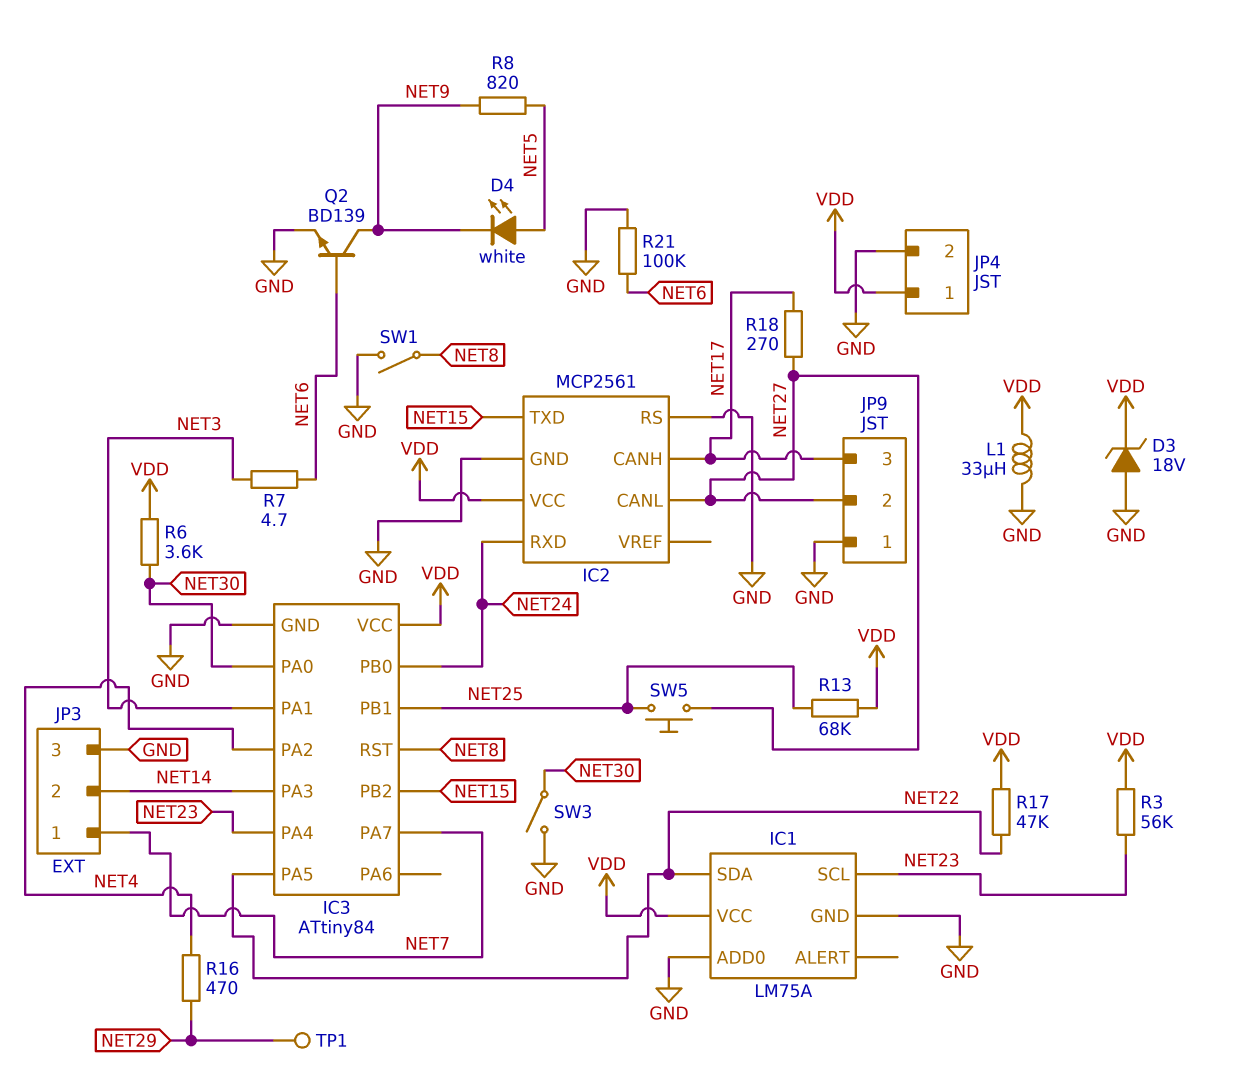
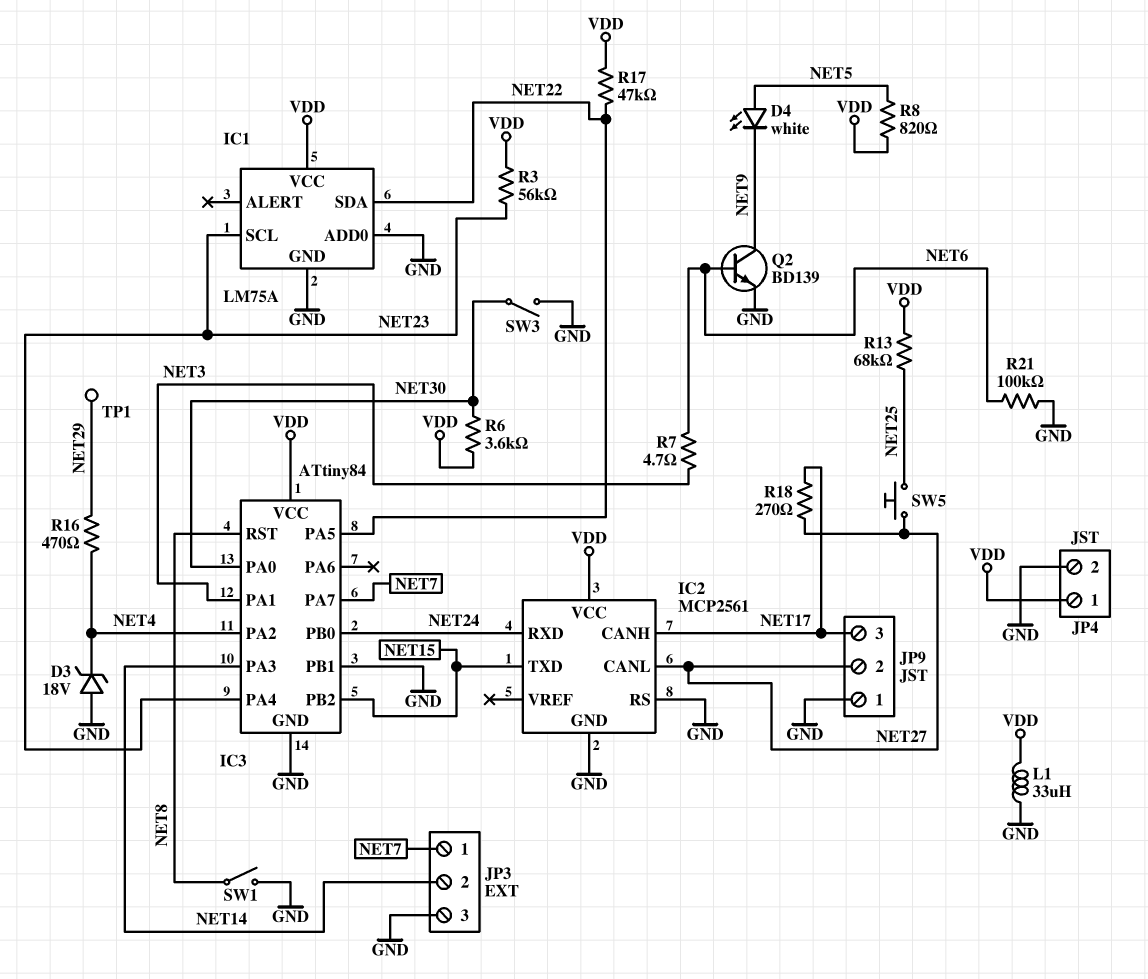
D3: zener 18V (A GND, K VDD) -> zener 18V (A GND, K NET4)
IC3 pin PB1: NET25 -> GND
R8: 820 (NET5, NET9) -> 820 (NET5, VDD)

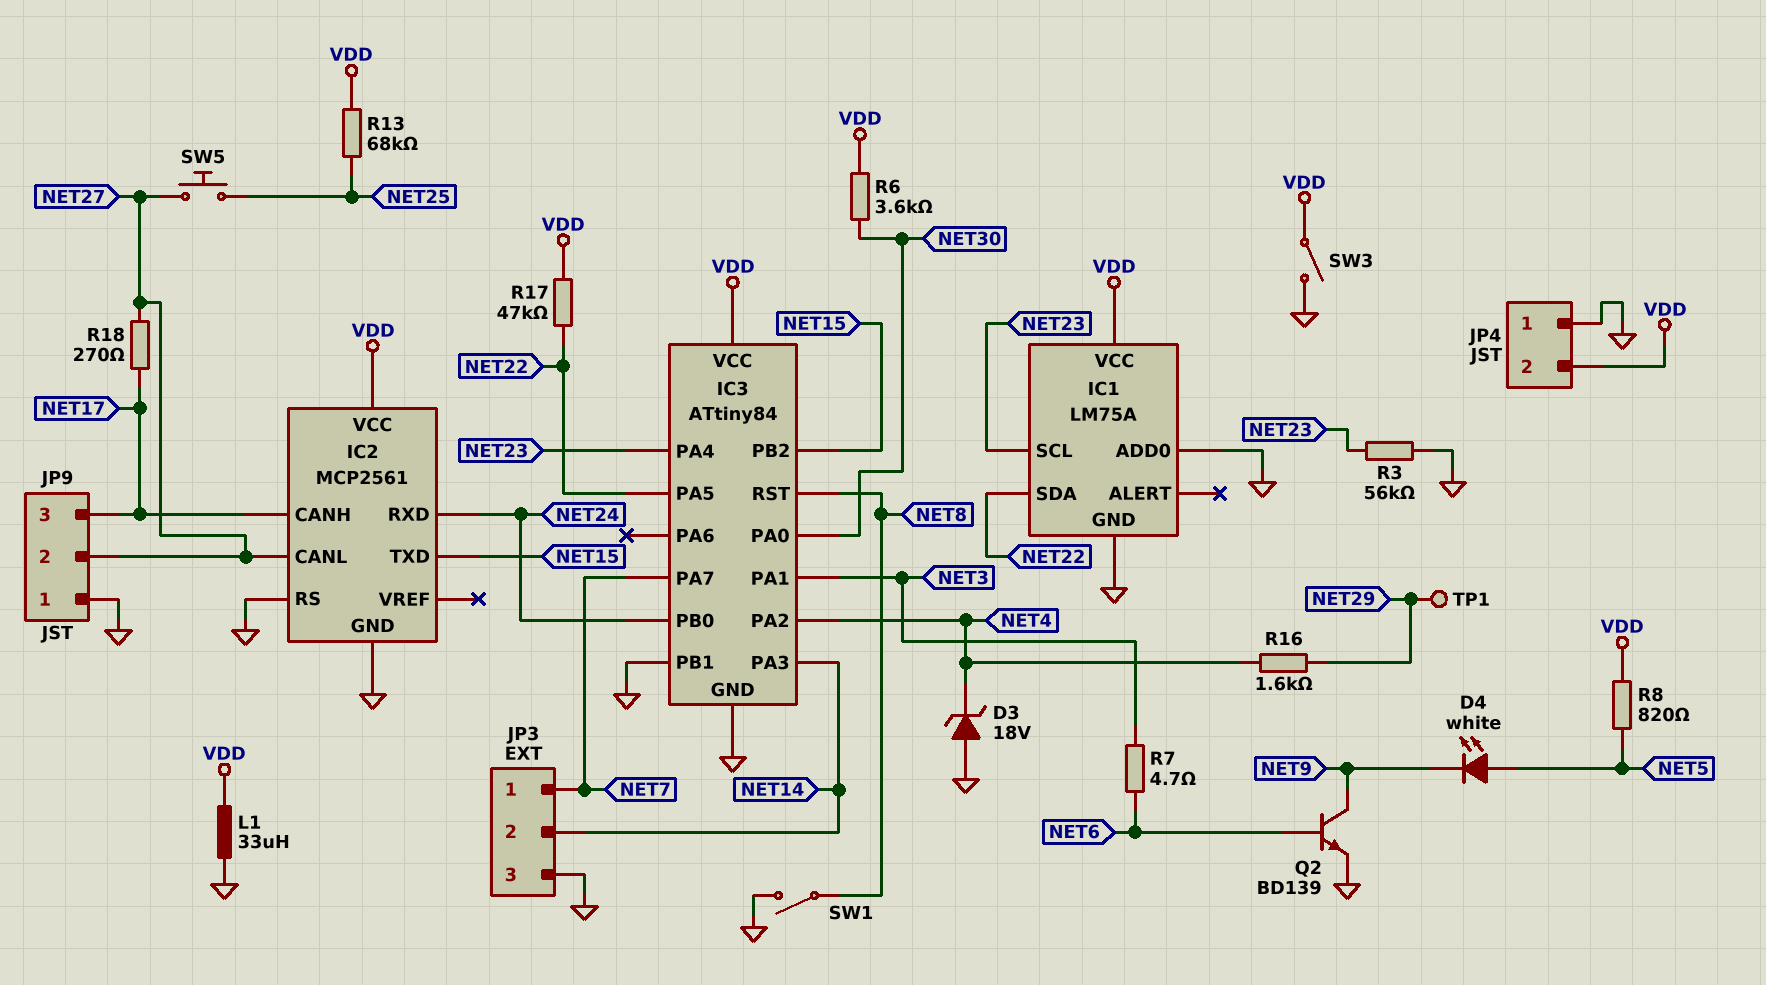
JP4 pin 1: VDD -> GND
JP4 pin 2: GND -> VDD
R3: 56k (NET23, VDD) -> 56k (GND, NET23)
R16: 470 (NET4, NET29) -> 1.6k (NET4, NET29)
R21: 100k (GND, NET6) -> none
SW3: switch (GND, NET30) -> switch (GND, VDD)

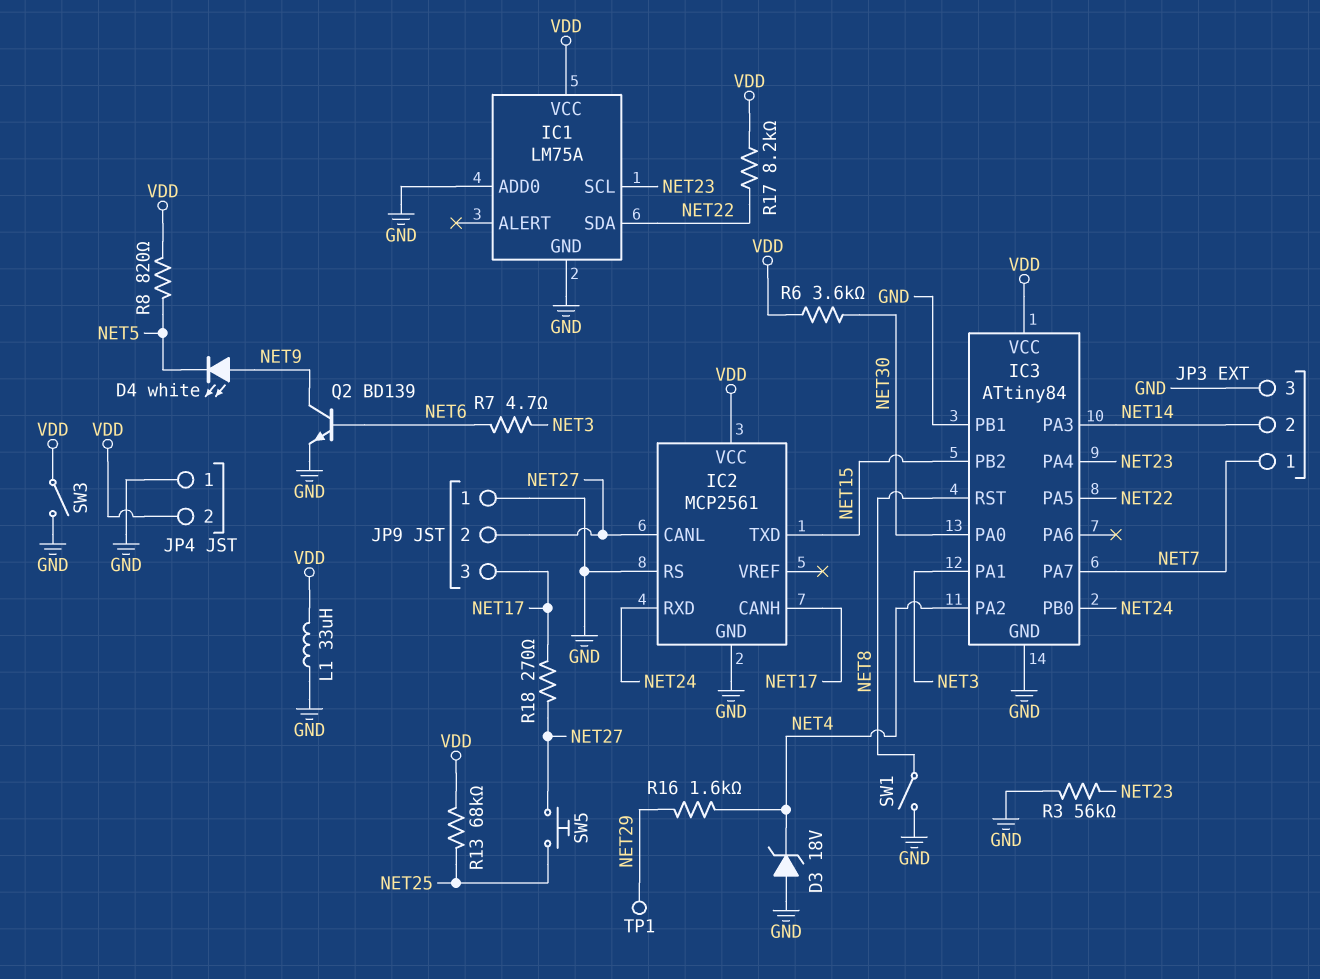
D4: LED white (A NET5, K NET9) -> LED white (A NET9, K NET5)
R17: 47k (NET22, VDD) -> 8.2k (NET22, VDD)

